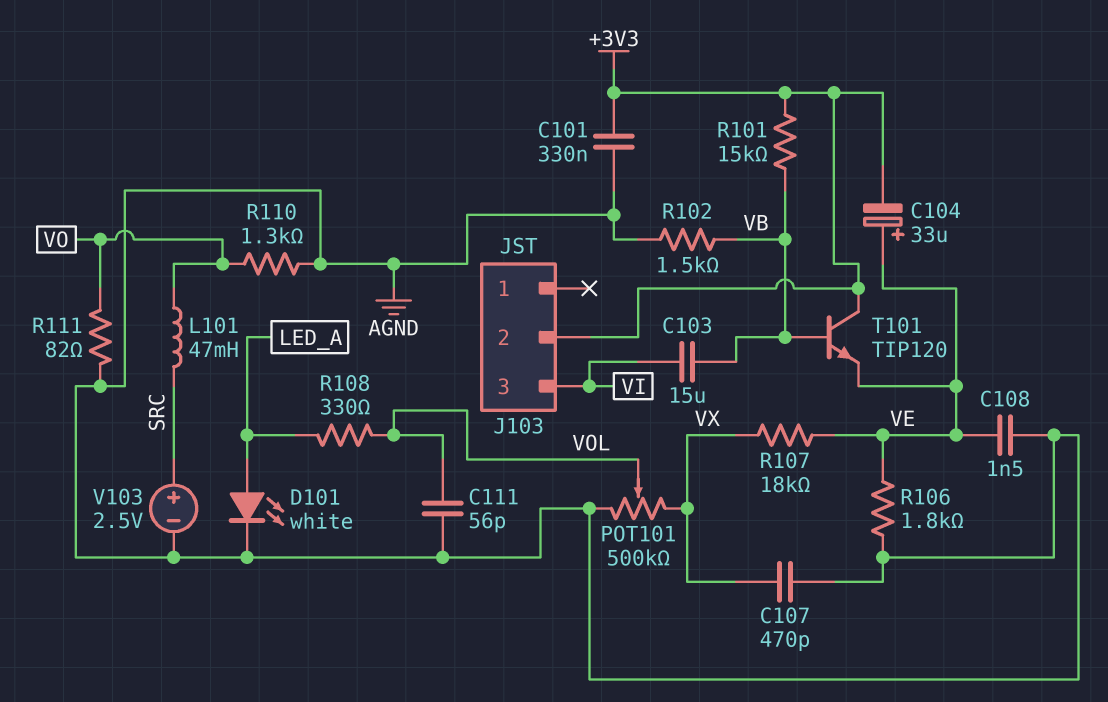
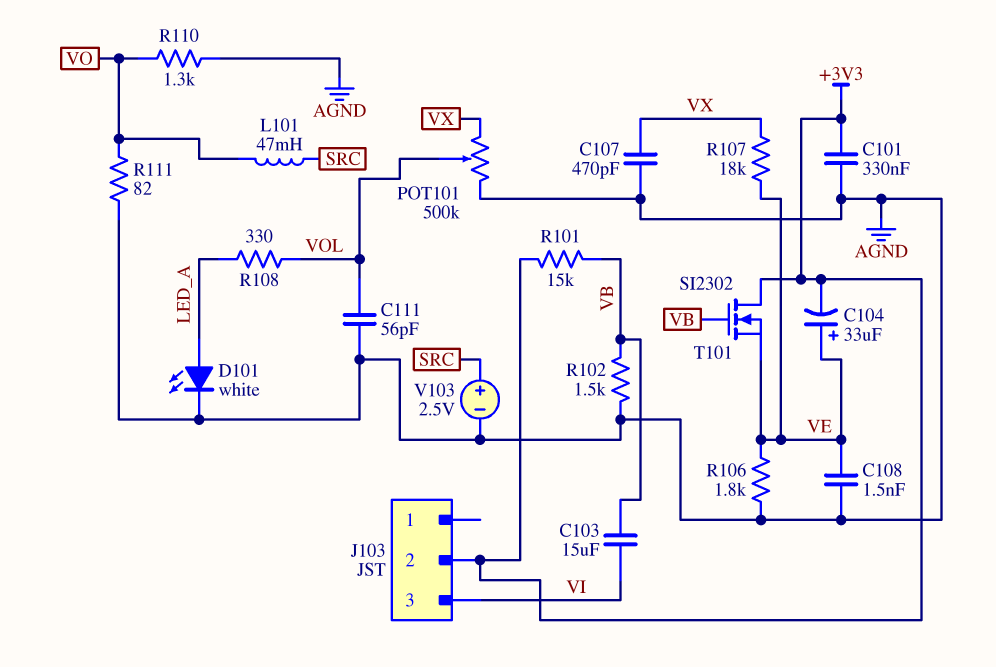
T101: NPN TIP120 (B VB, C +3V3, E VE) -> NMOS SI2302 (G VB, D +3V3, S VE)

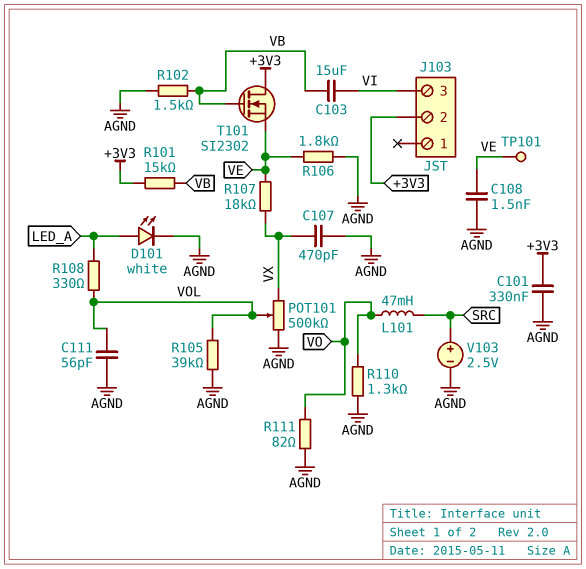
C104: 33uF (plus VE, minus +3V3) -> none
R105: none -> 39k (AGND, VOL)
TP101: none -> test point (VE)

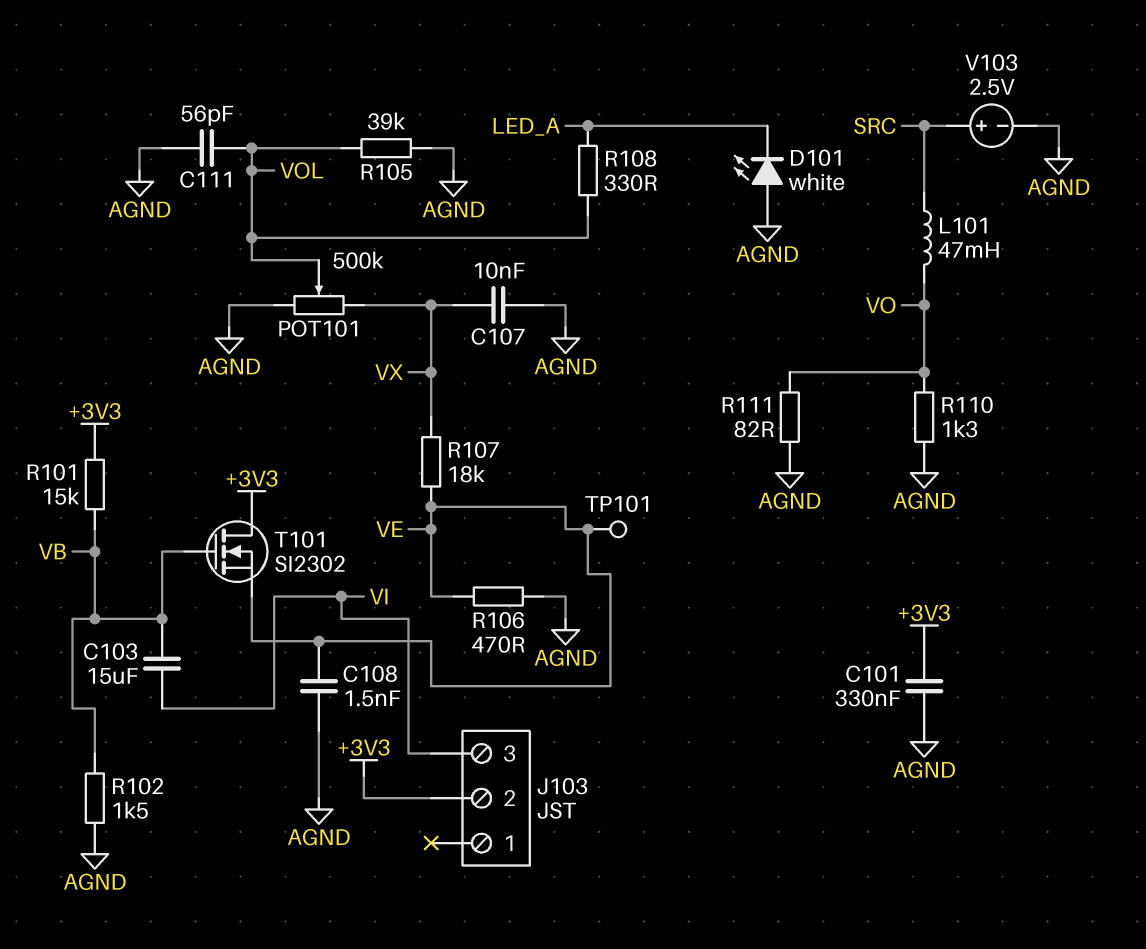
C107: 470pF (AGND, VX) -> 10nF (AGND, VX)
D101: LED white (A LED_A, K AGND) -> LED white (A AGND, K LED_A)
R106: 1.8k (AGND, VE) -> 470 (AGND, VE)

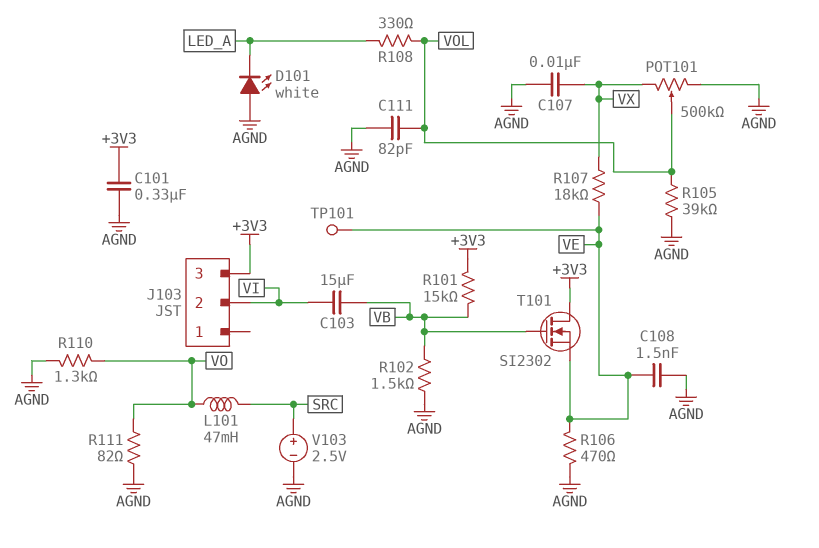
C111: 56pF (AGND, VOL) -> 82pF (AGND, VOL)
J103 pin 2: +3V3 -> VI
J103 pin 3: VI -> +3V3

